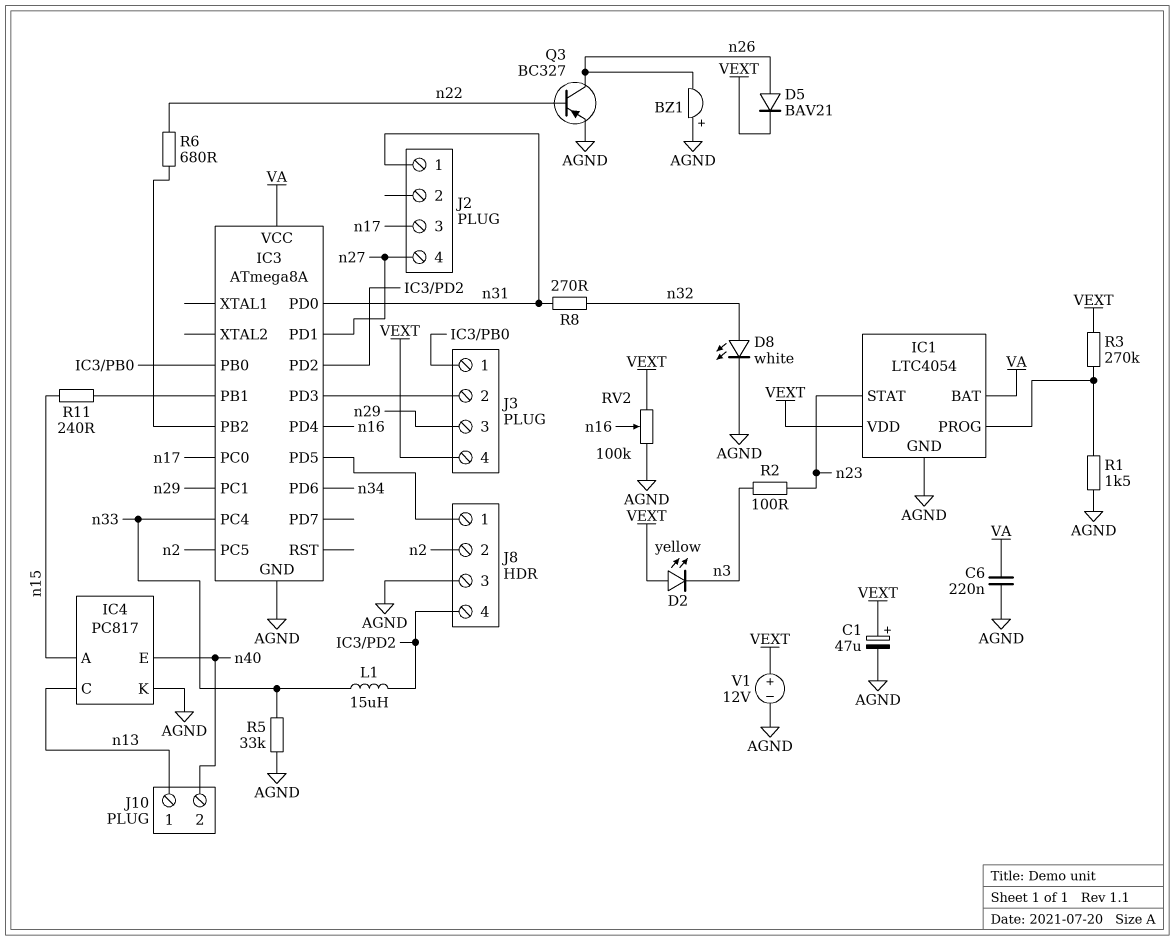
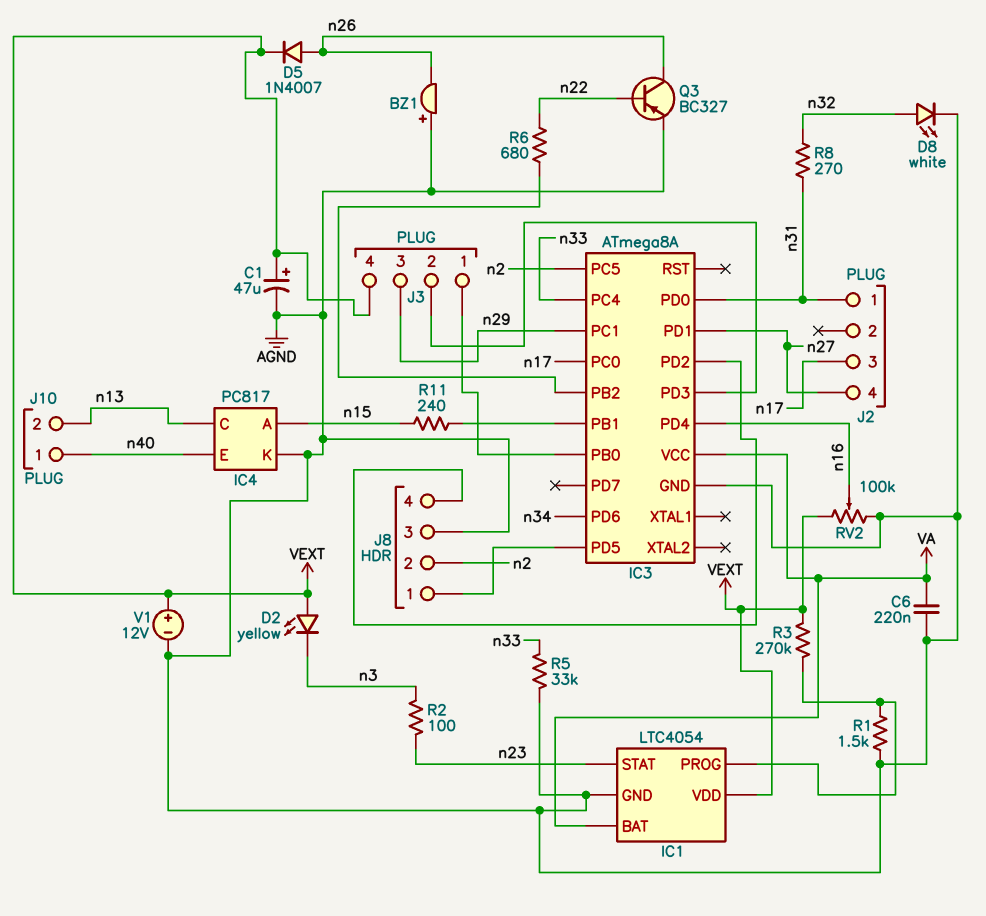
D5: diode BAV21 (A n26, K VEXT) -> diode 1N4007 (A n26, K VEXT)
J10 pin 1: n13 -> n40
J10 pin 2: n40 -> n13
L1: 15uH (IC3/PD2, n33) -> none

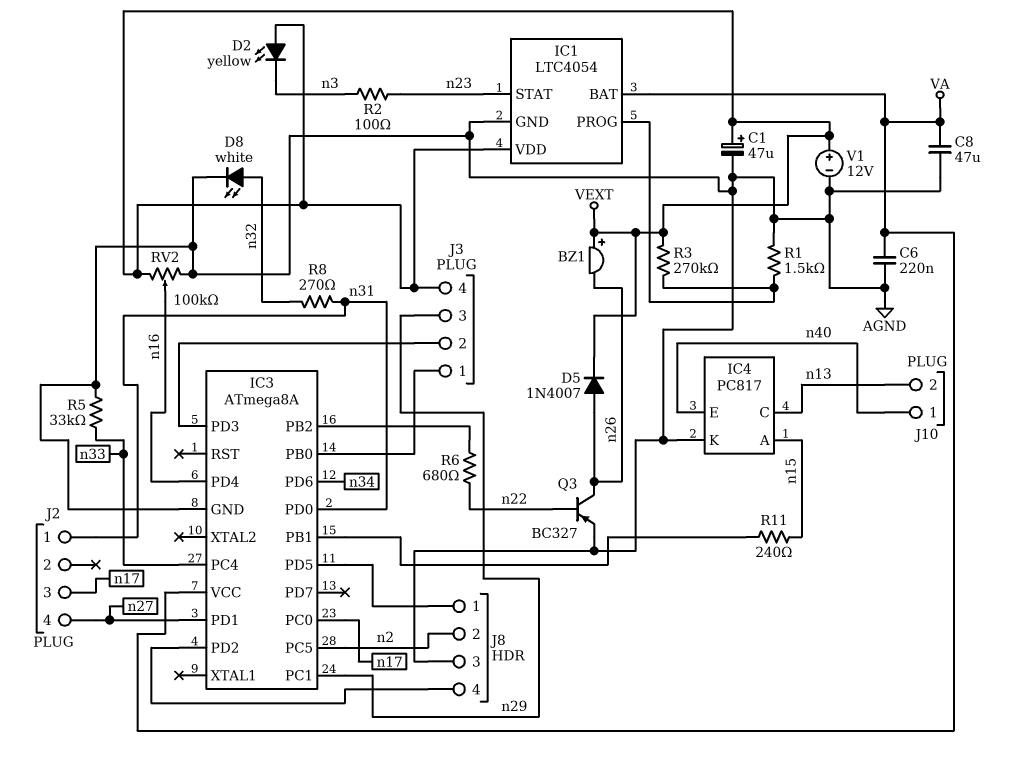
BZ1: buzzer (plus AGND, minus n26) -> buzzer (plus VEXT, minus n26)
C8: none -> 47uF (AGND, VA)

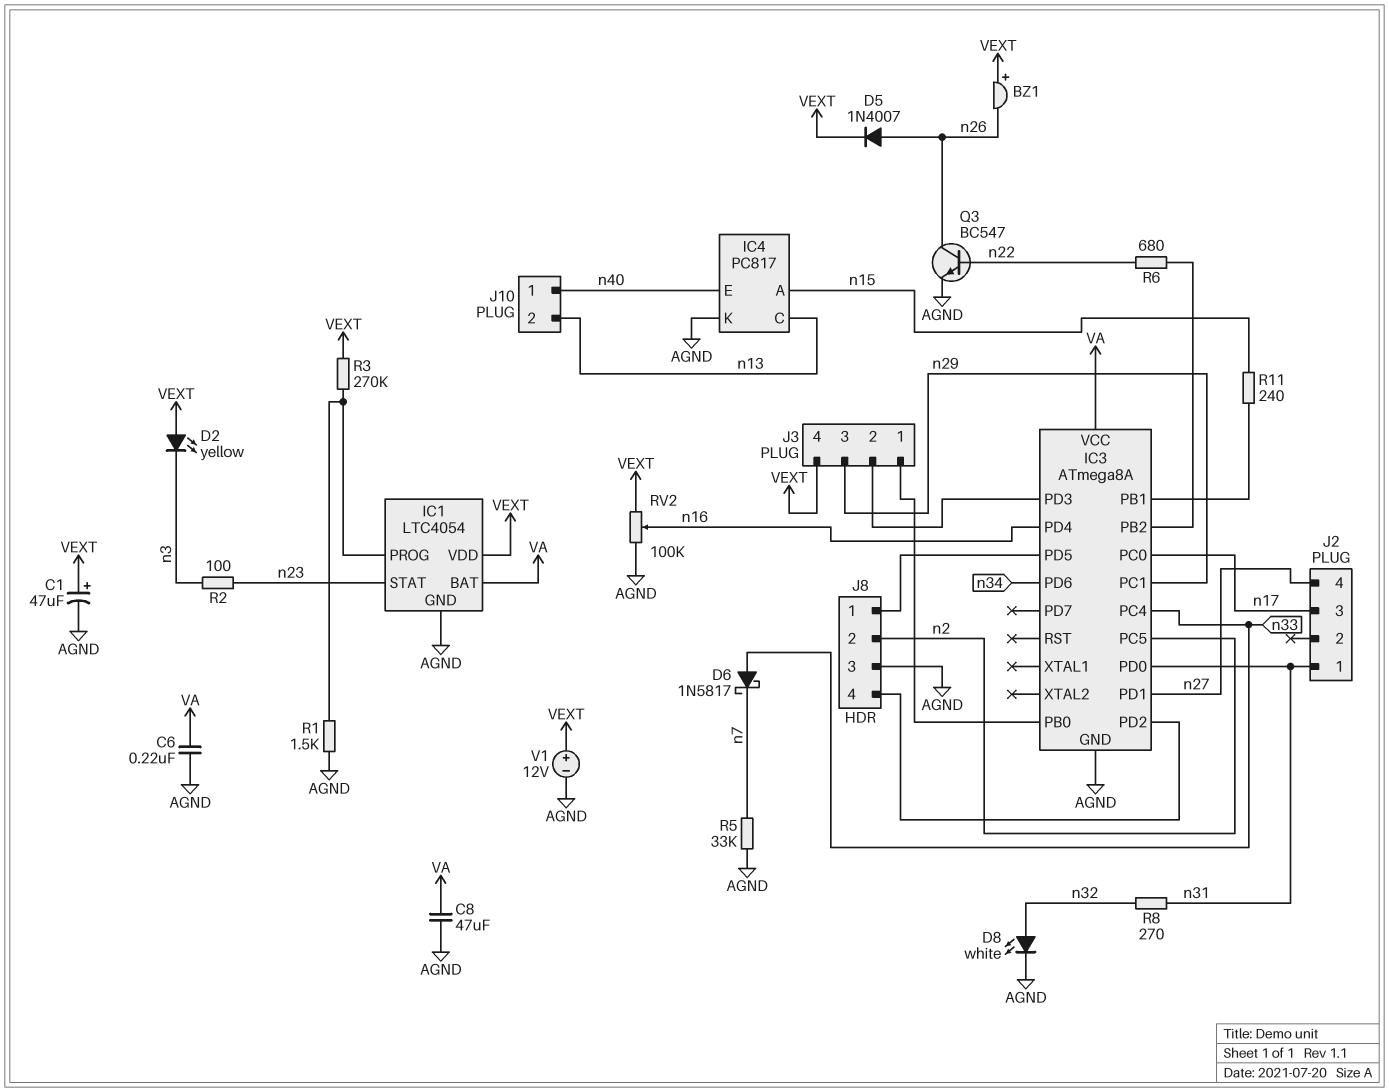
D6: none -> schottky 1N5817 (A n33, K n7)
Q3: PNP BC327 (B n22, C n26, E AGND) -> NPN BC547 (B n22, C n26, E AGND)
R5: 33k (AGND, n33) -> 33k (AGND, n7)

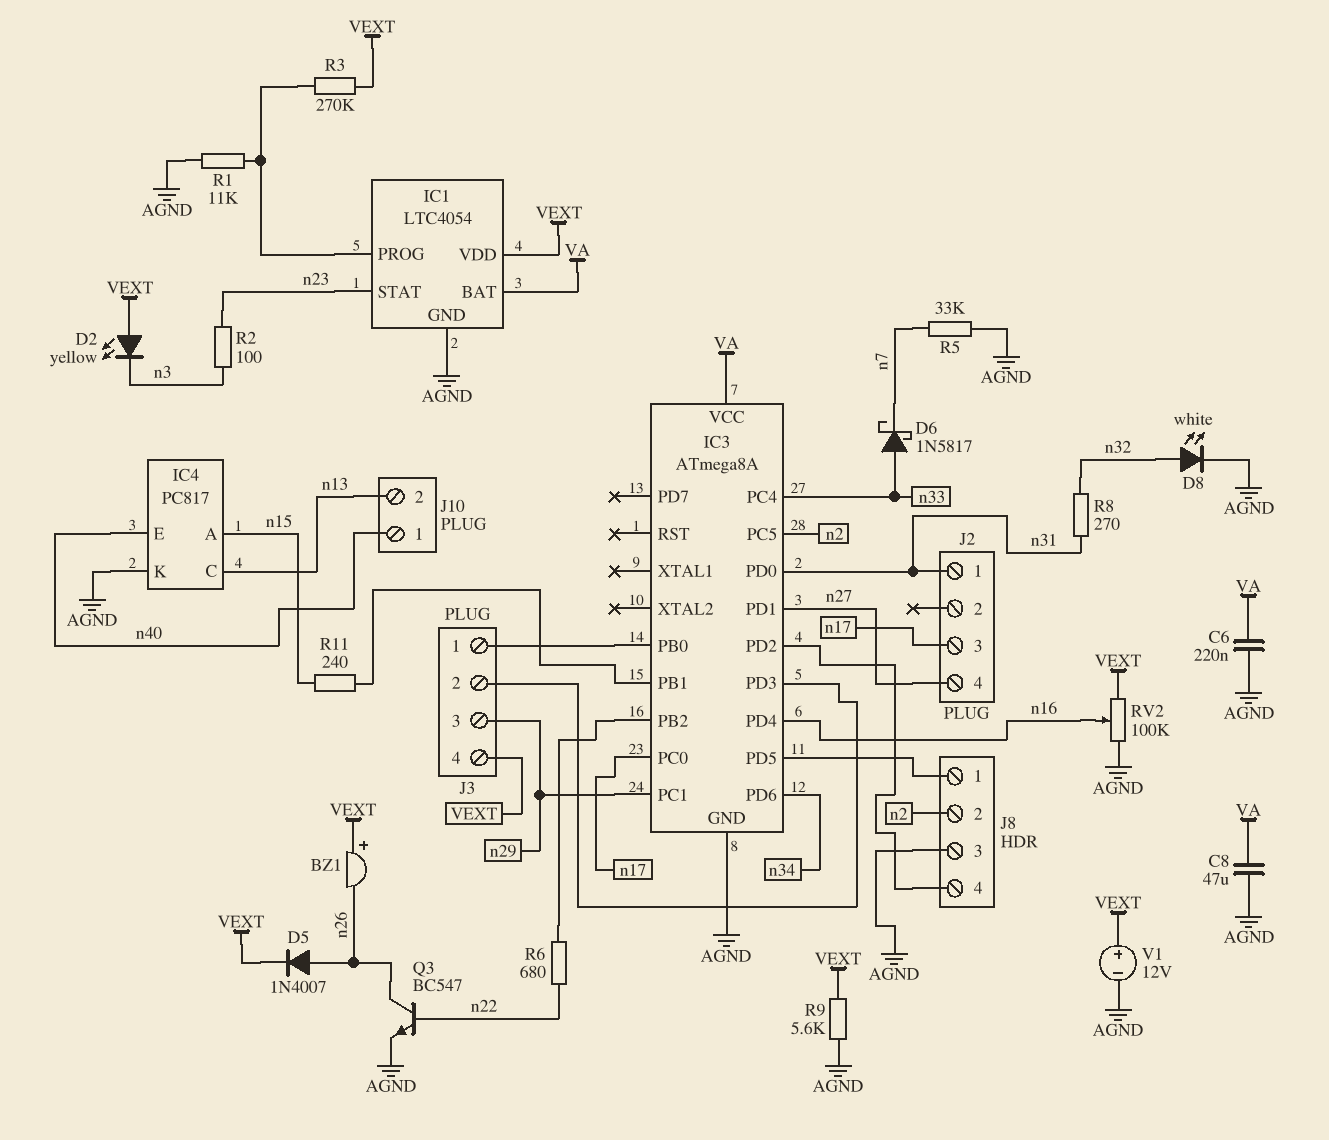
C1: 47uF (plus VEXT, minus AGND) -> none
R1: 1.5k (AGND, IC1/PROG) -> 11k (AGND, IC1/PROG)
R9: none -> 5.6k (AGND, VEXT)

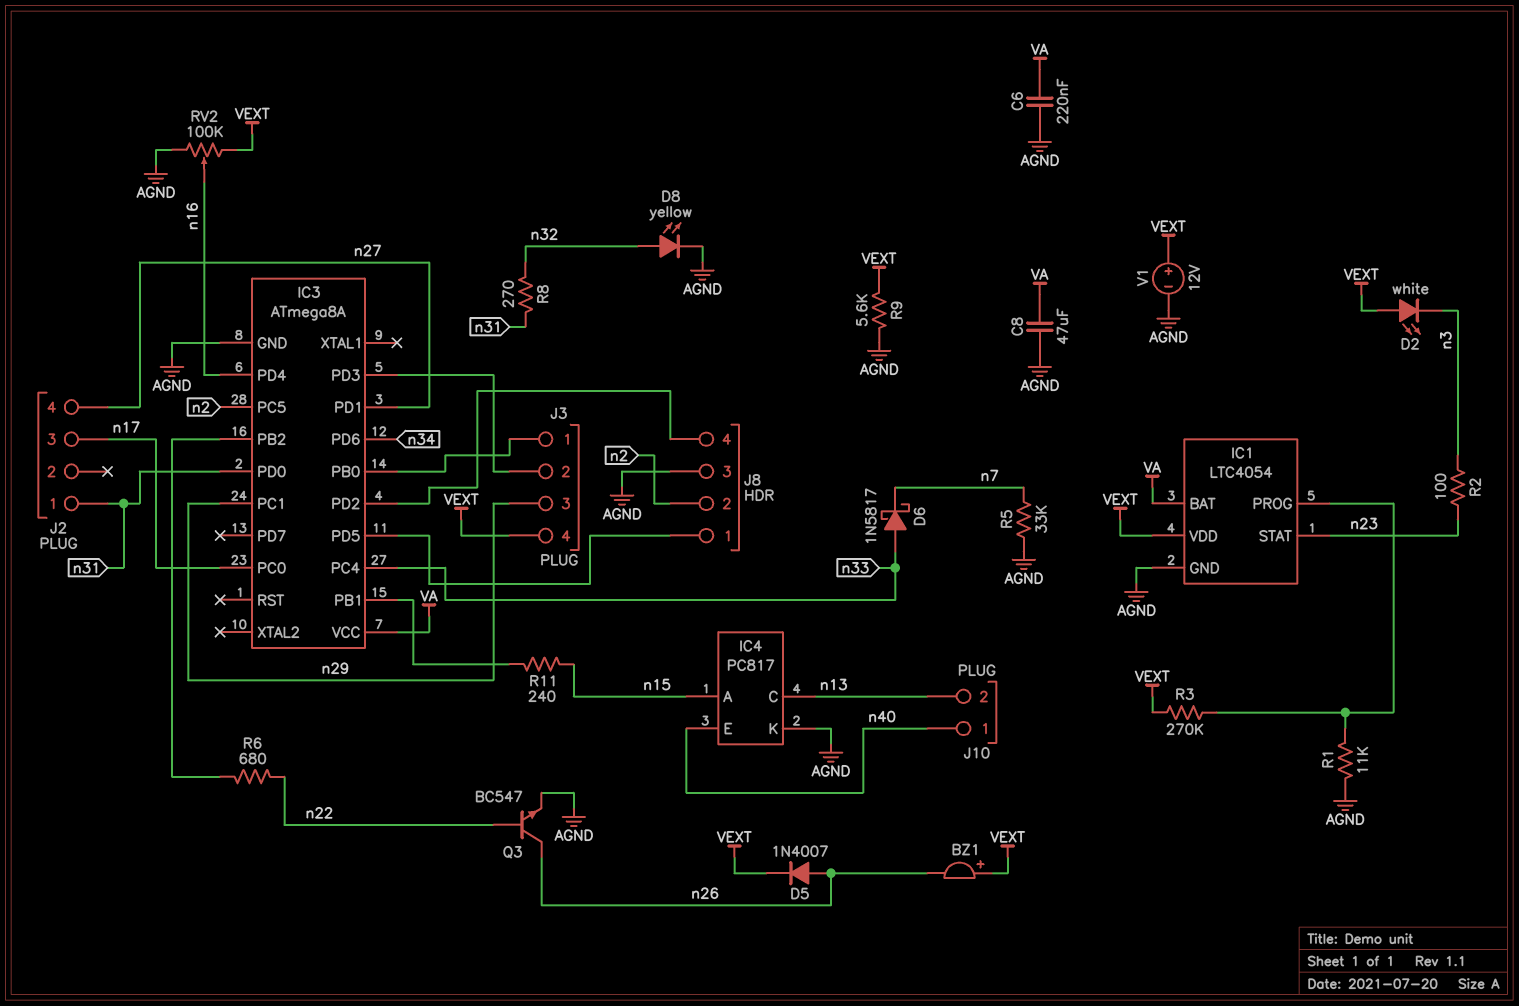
D2: LED yellow (A VEXT, K n3) -> LED white (A VEXT, K n3)
D8: LED white (A n32, K AGND) -> LED yellow (A n32, K AGND)

